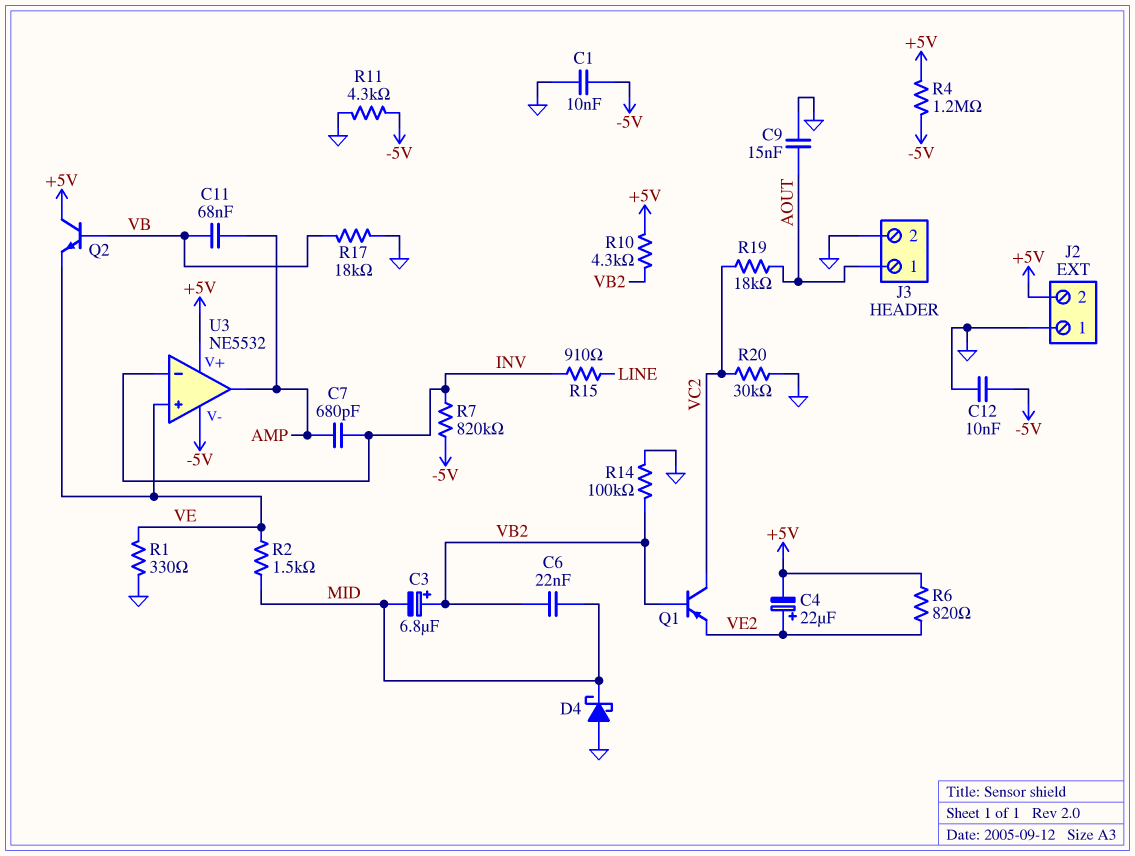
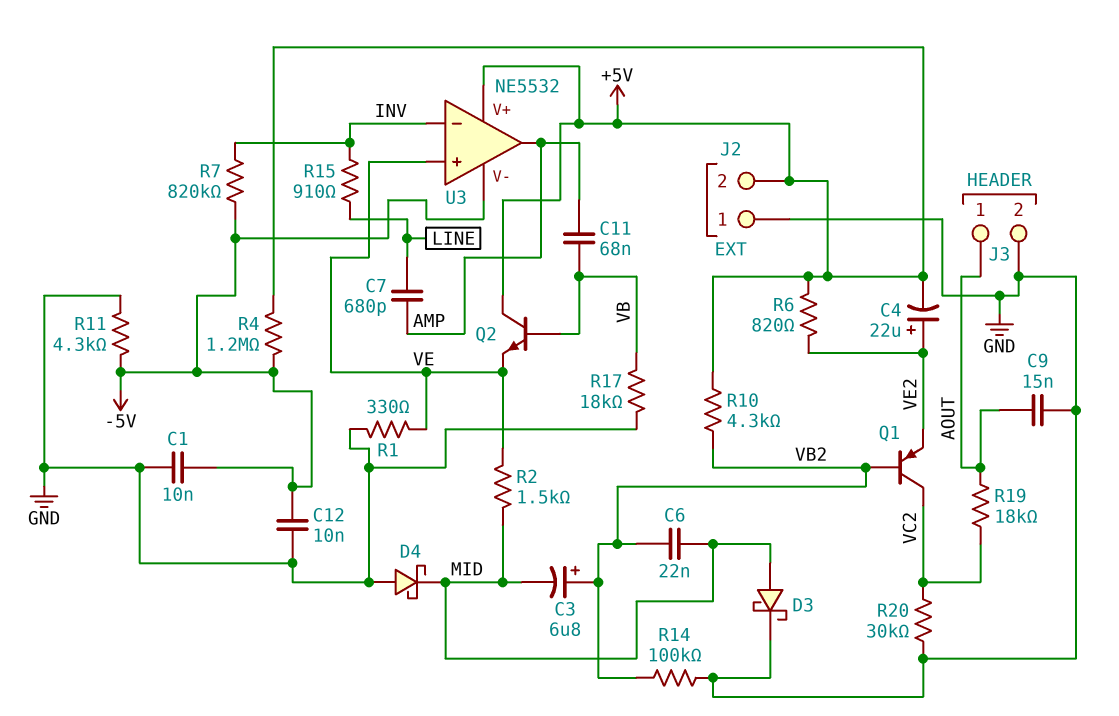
C7: 680pF (AMP, INV) -> 680pF (AMP, LINE)
D3: none -> schottky (A MID, K GND)

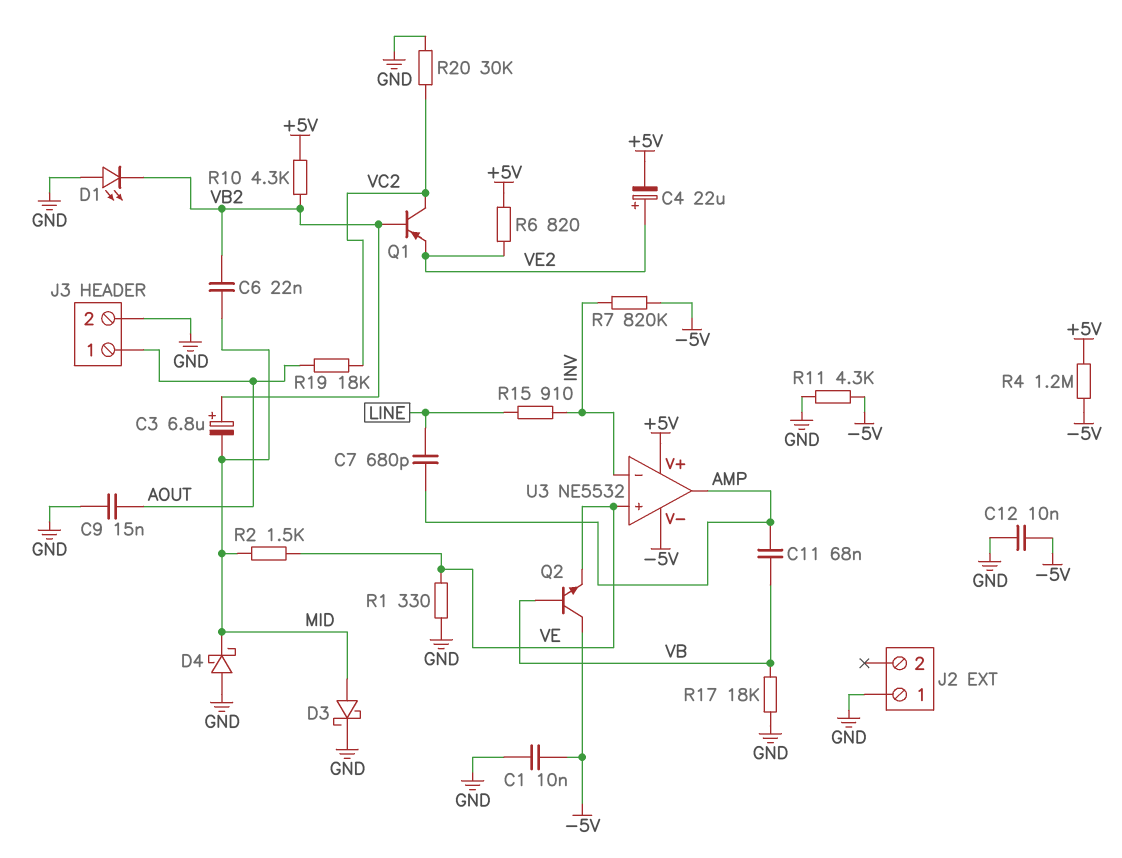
D1: none -> LED (A GND, K VB2)
J2 pin 2: +5V -> none
Q2: NPN (B VB, C +5V, E VE) -> NPN (B VB, C -5V, E VE)
R14: 100k (GND, VB2) -> none

